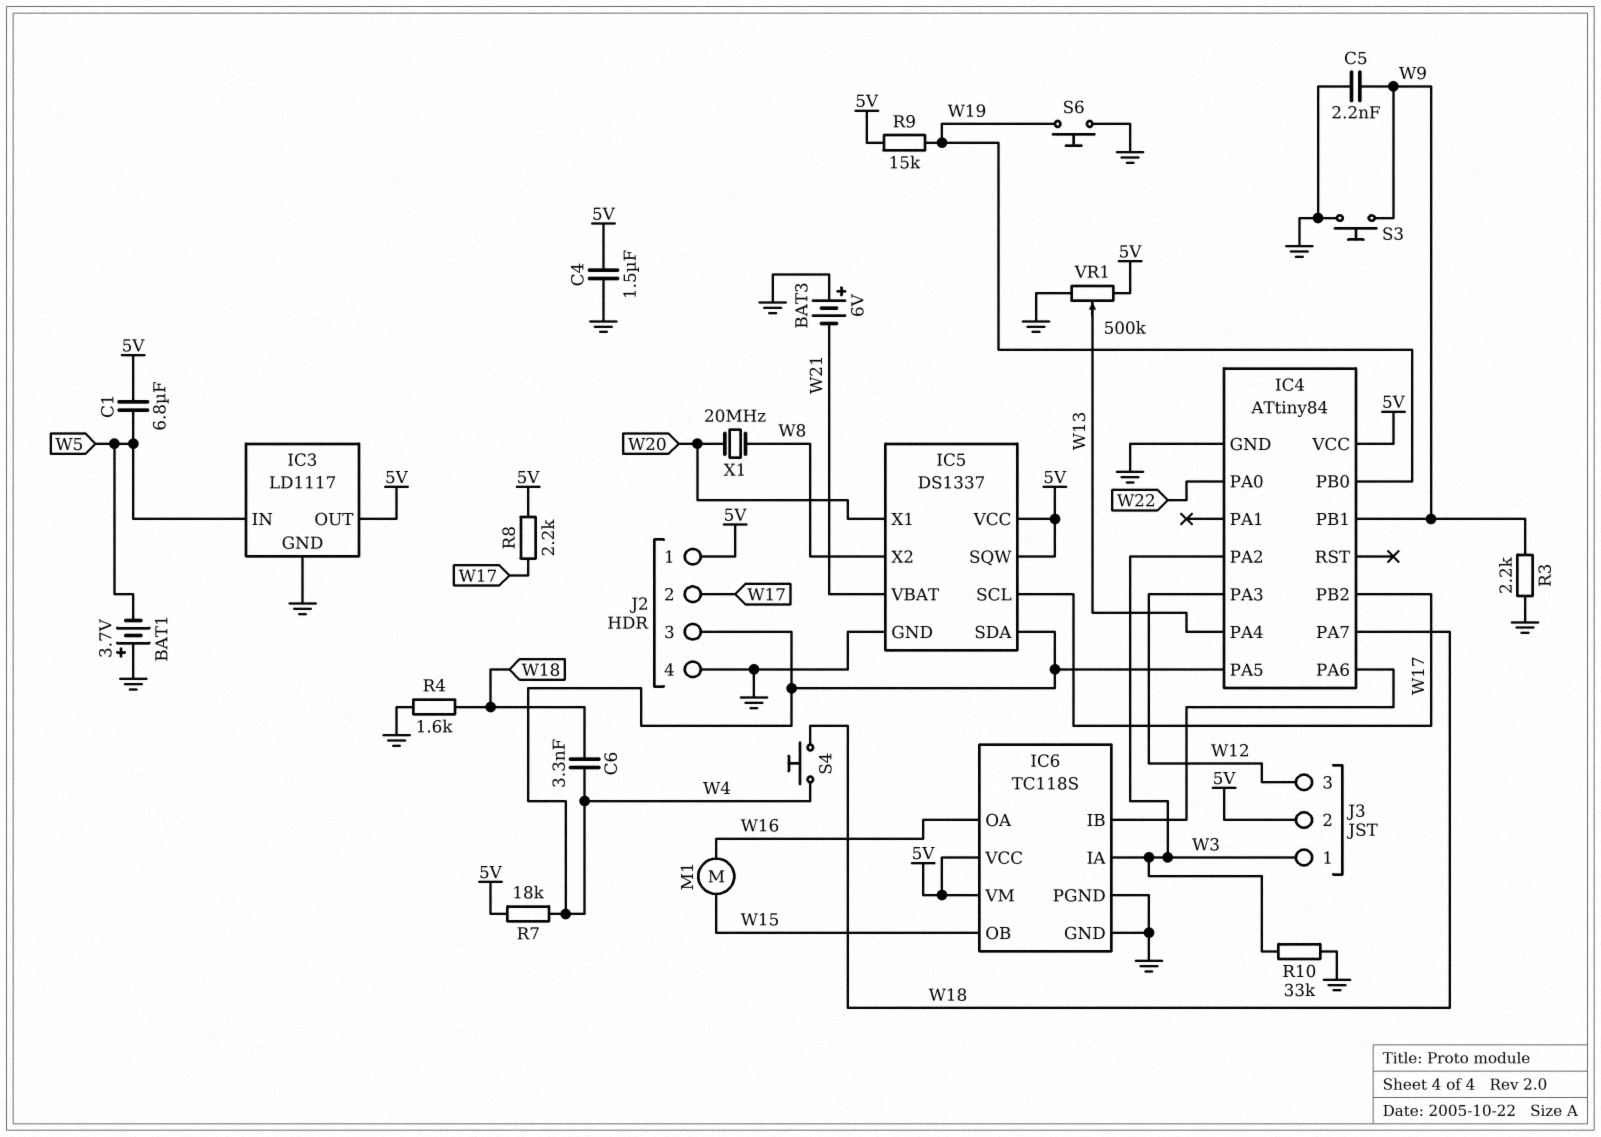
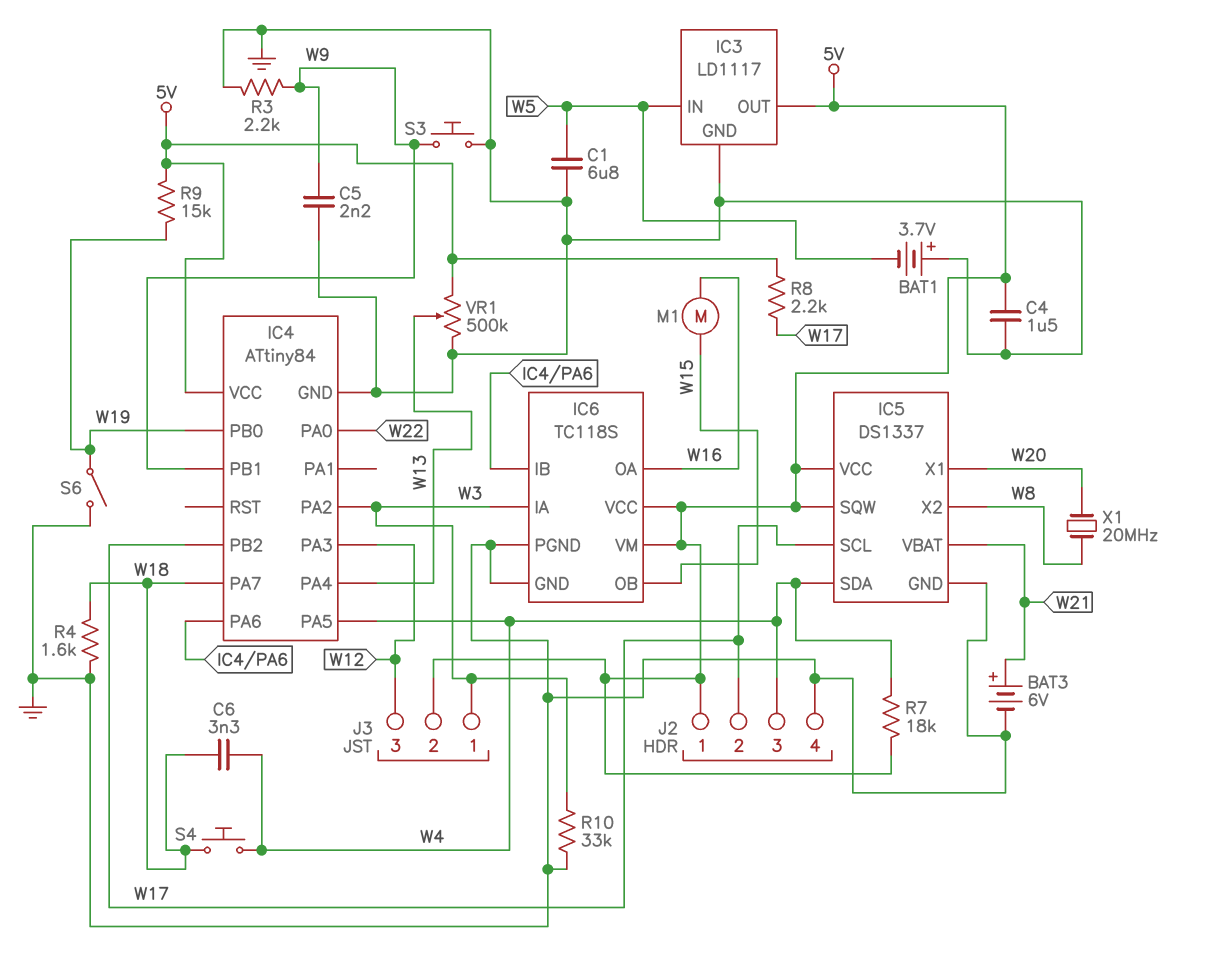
BAT3: 6V (plus GND, minus W21) -> 6V (plus W21, minus GND)
C1: 6.8uF (5V, W5) -> 6.8uF (GND, W5)
S6: button (GND, W19) -> switch (GND, W19)

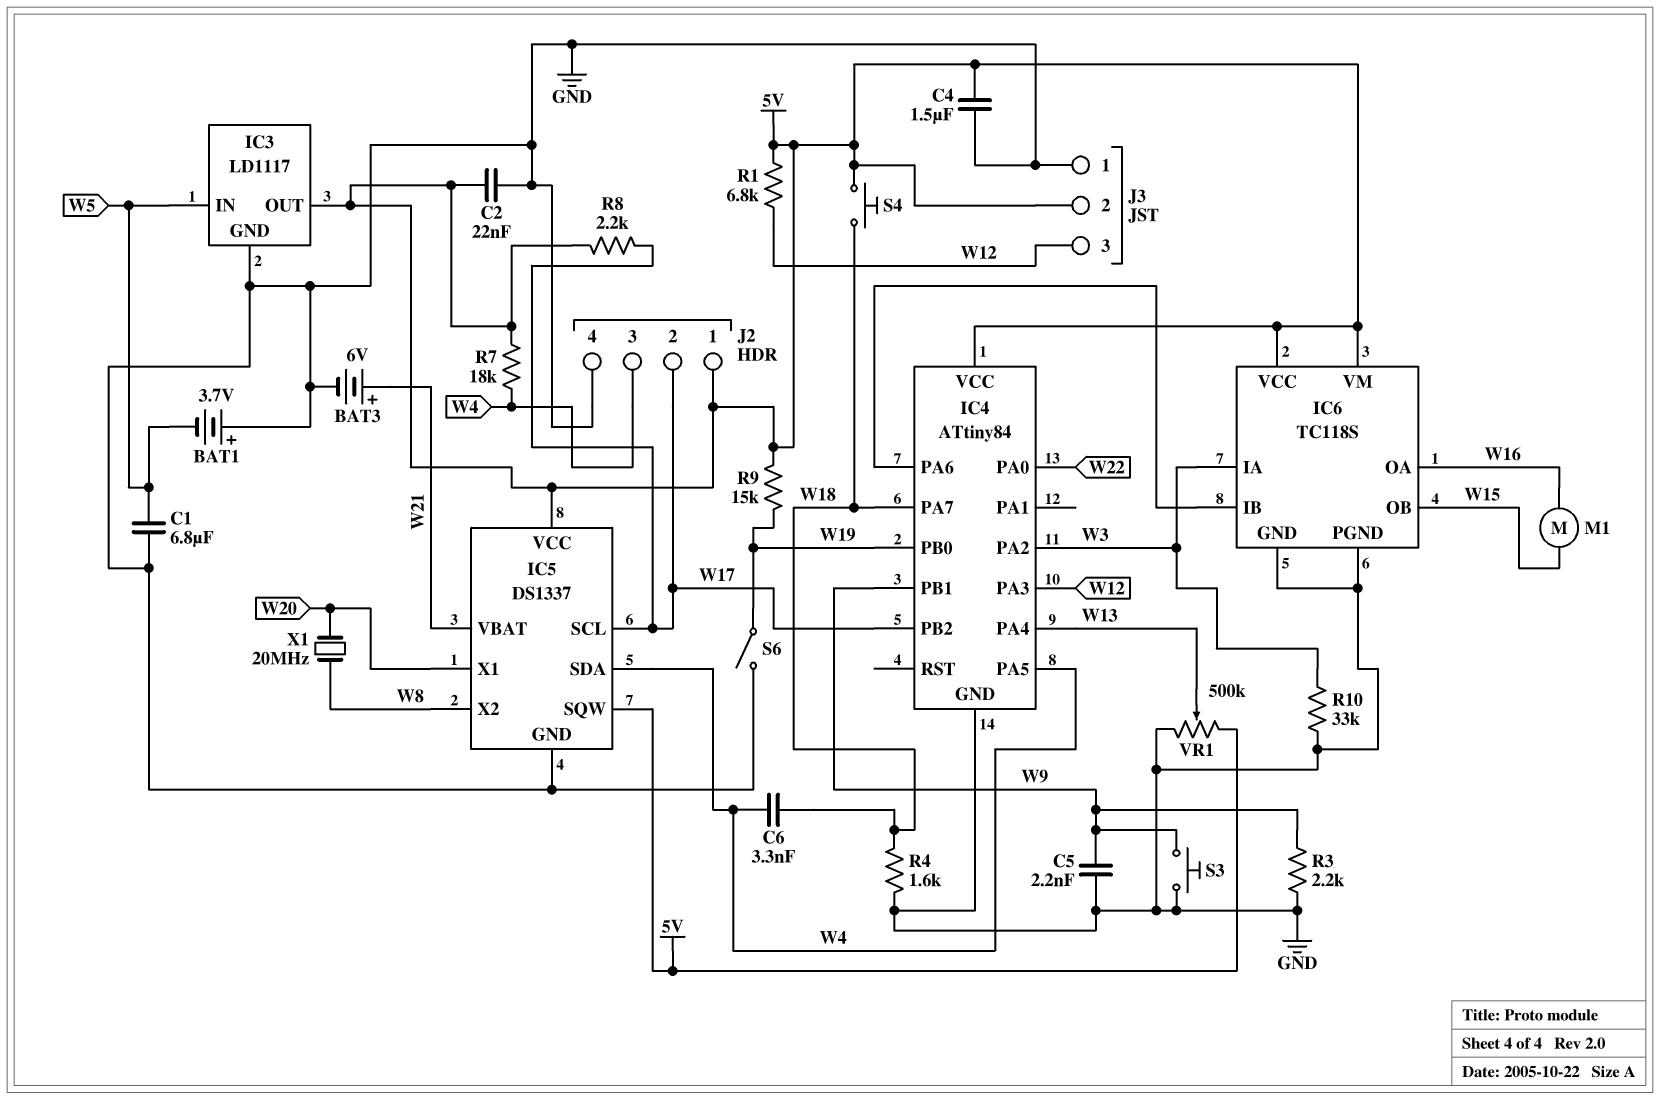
C2: none -> 22nF (5V, GND)
J3 pin 1: W3 -> GND
R1: none -> 6.8k (5V, W12)
S4: button (W4, W18) -> button (5V, W18)

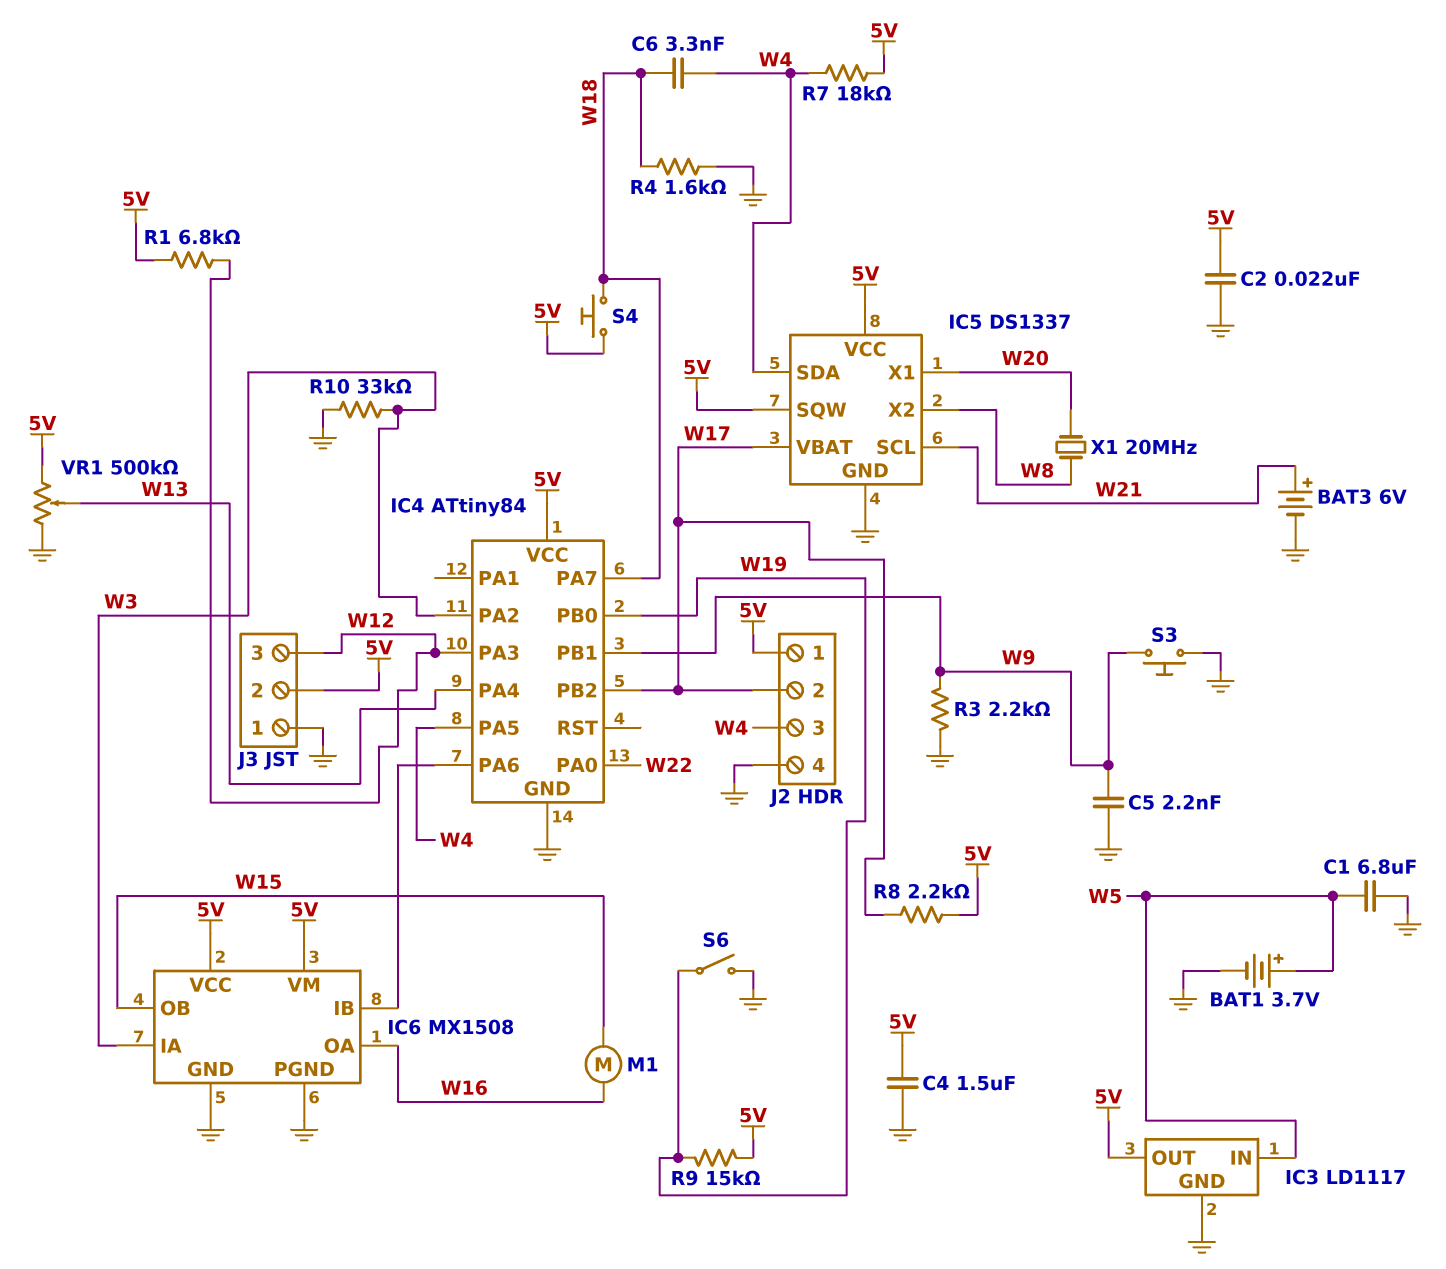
BAT1: 3.7V (plus GND, minus W5) -> 3.7V (plus W5, minus GND)
IC5 pin SCL: W17 -> W21
IC5 pin VBAT: W21 -> W17
IC6: TC118S -> MX1508

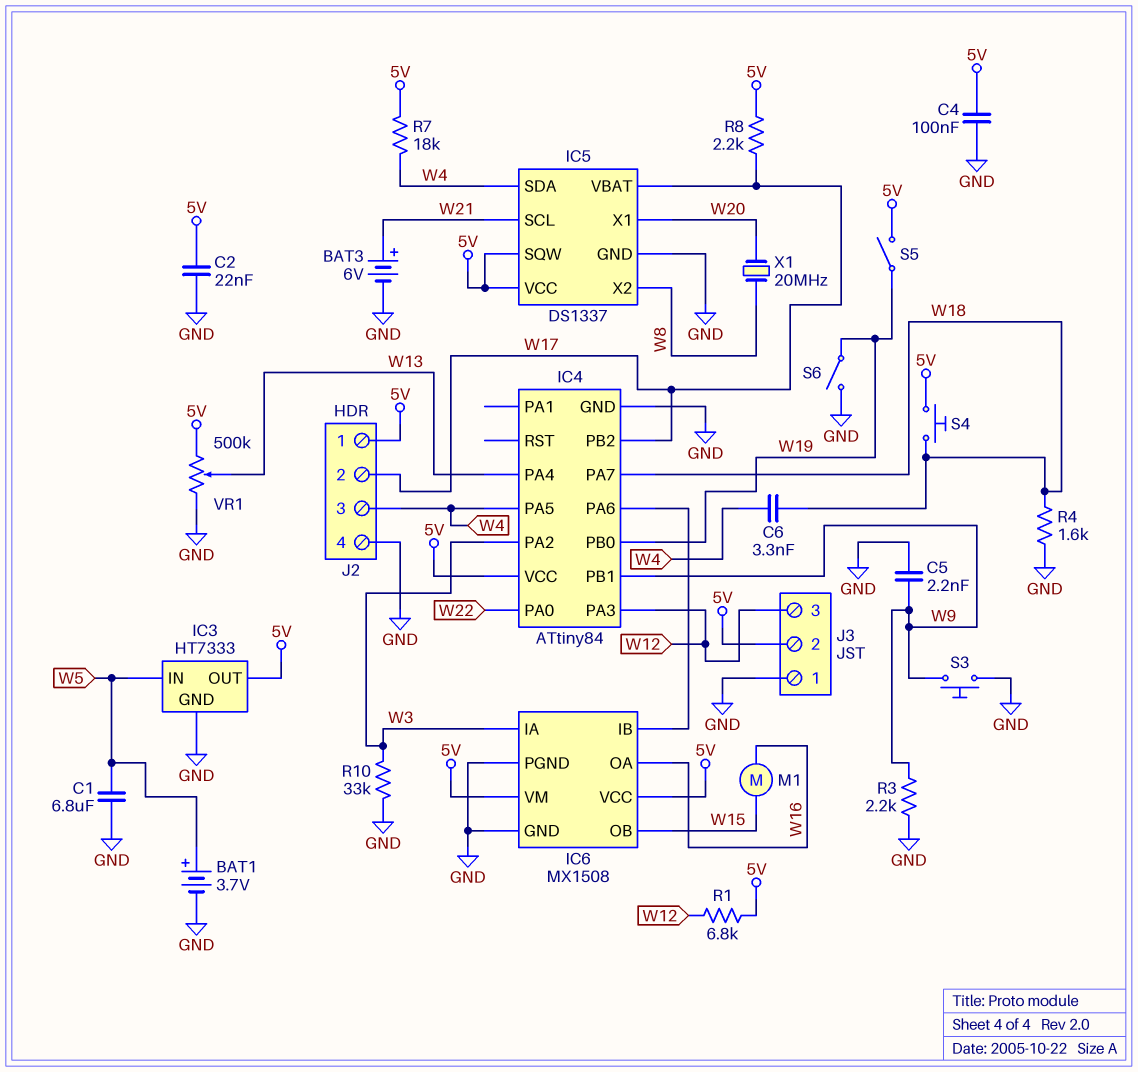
C4: 1.5uF (5V, GND) -> 100nF (5V, GND)
IC3: LD1117 -> HT7333
R9: 15k (5V, W19) -> none
S5: none -> switch (5V, W19)

